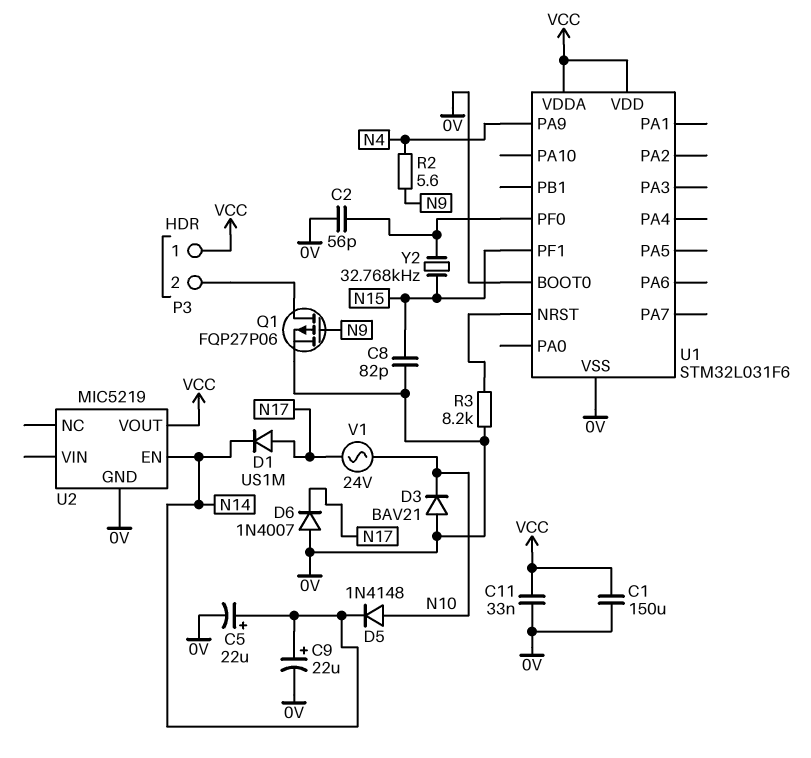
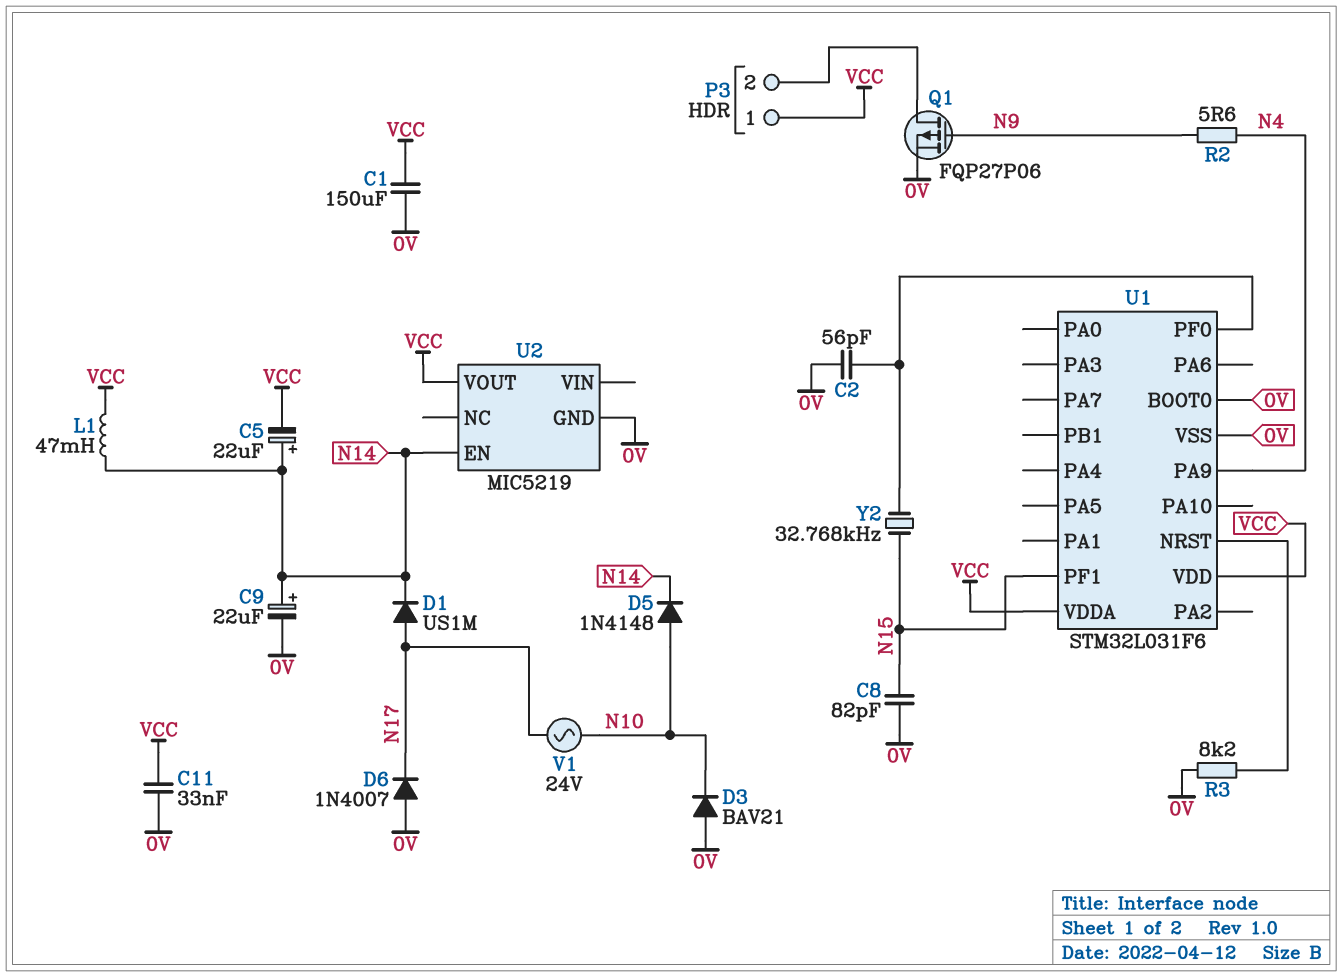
C5: 22uF (plus N14, minus 0V) -> 22uF (plus N14, minus VCC)
L1: none -> 47mH (N14, VCC)

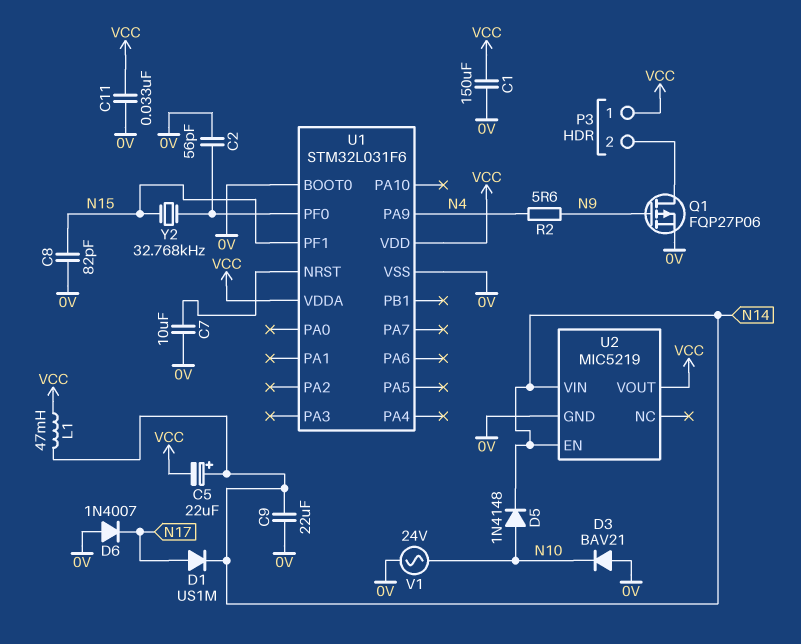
C7: none -> 10uF (0V, U1/NRST)
C9: 22uF (plus N14, minus 0V) -> 22uF (0V, N14)
R3: 8.2k (0V, U1/NRST) -> none
U2 pin VIN: none -> N14
V1: AC 24V (N10, N17) -> AC 24V (0V, N10)

